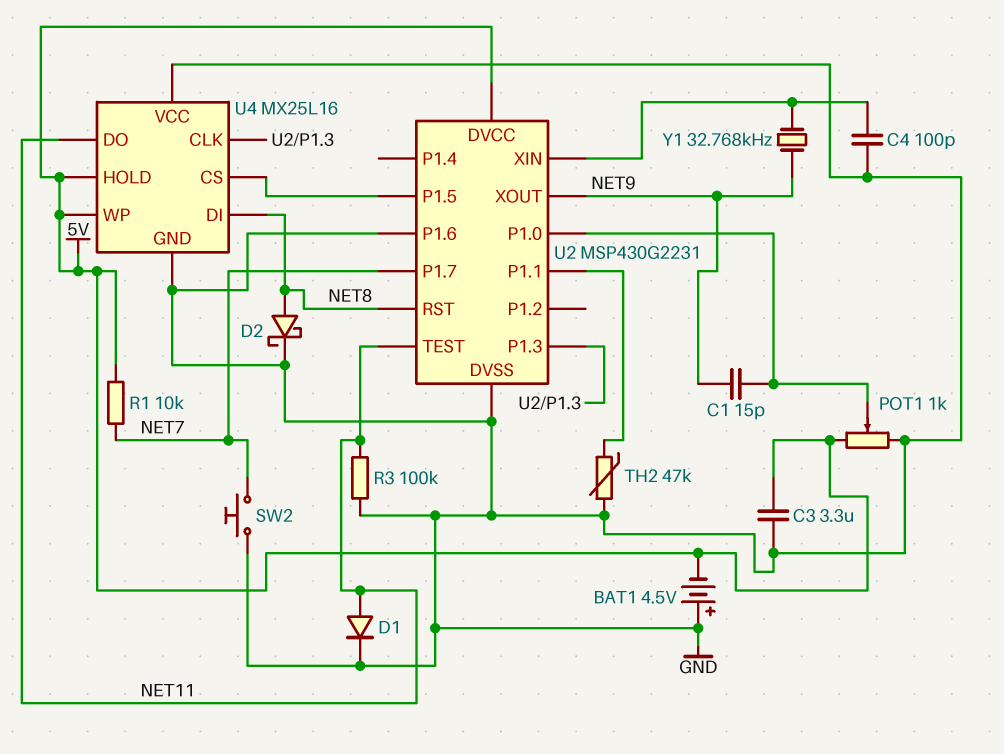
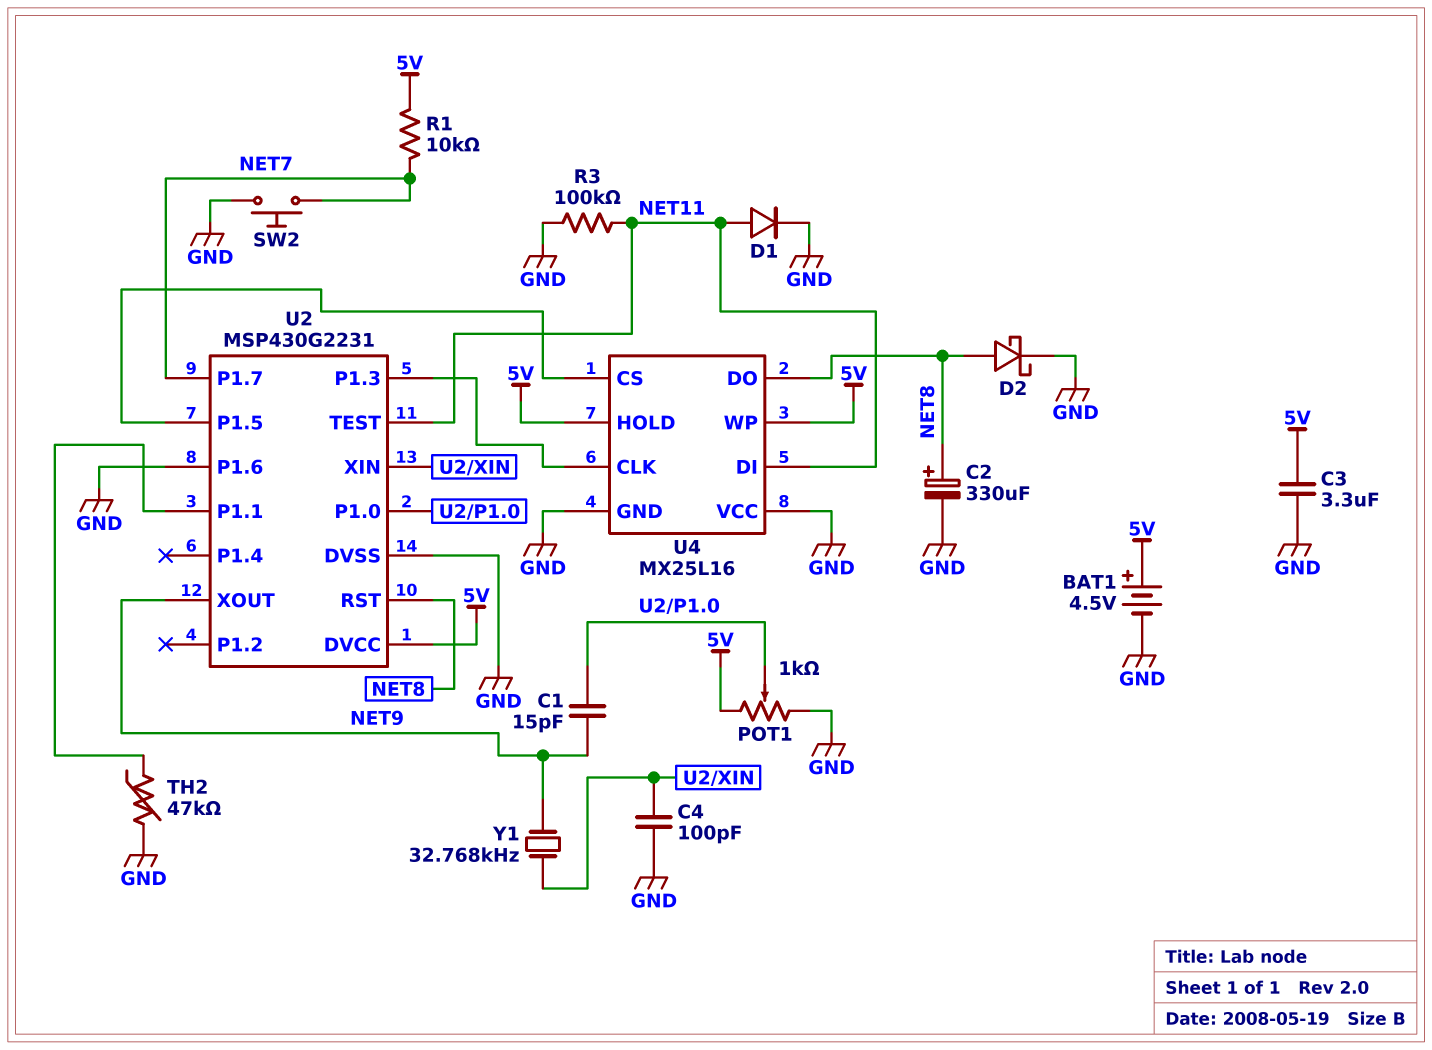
BAT1: 4.5V (plus GND, minus 5V) -> 4.5V (plus 5V, minus GND)
C2: none -> 330uF (plus NET8, minus GND)
U4 pin DI: NET8 -> NET11
U4 pin DO: NET11 -> NET8

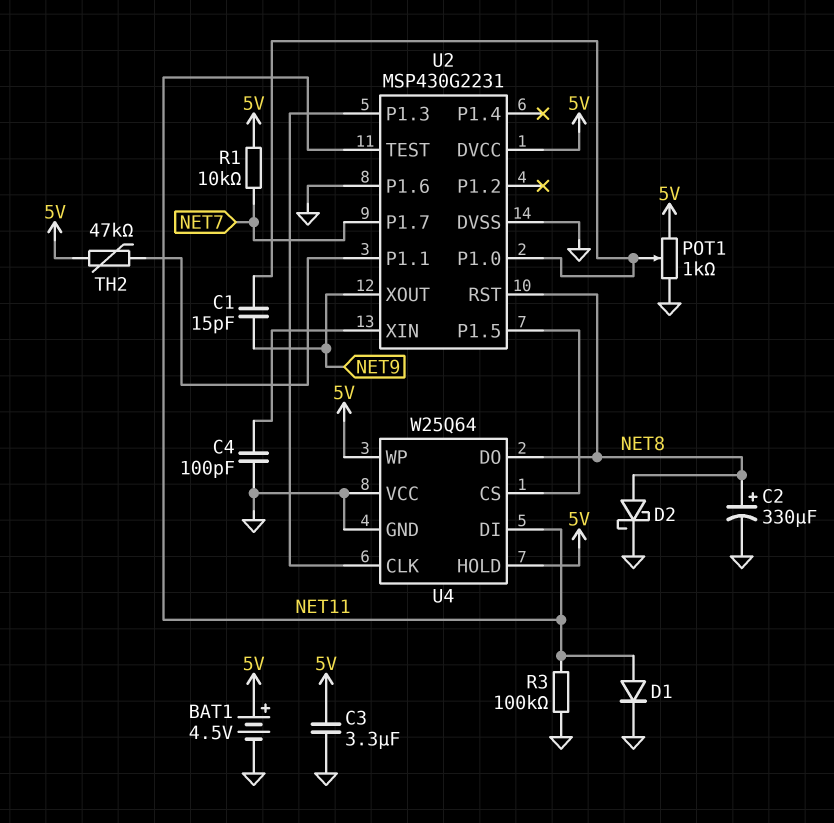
SW2: button (GND, NET7) -> none
TH2: 47k (GND, U2/P1.1) -> 47k (5V, U2/P1.1)
U4: MX25L16 -> W25Q64
Y1: 32.768kHz (NET9, U2/XIN) -> none

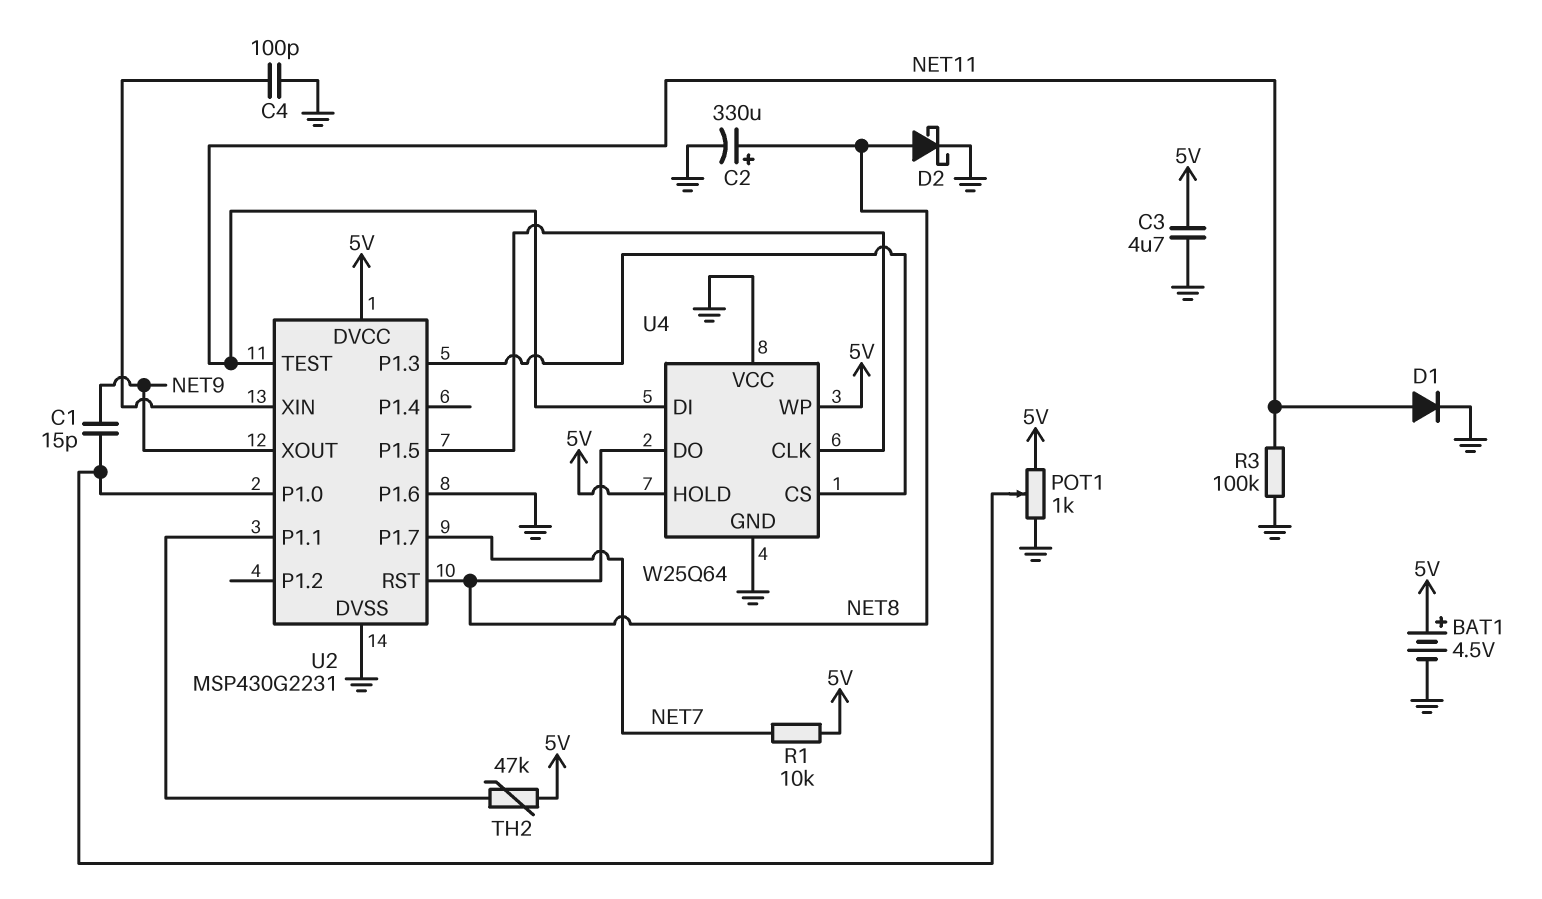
C3: 3.3uF (5V, GND) -> 4.7uF (5V, GND)
U4 pin CLK: U2/P1.3 -> U2/P1.5
U4 pin CS: U2/P1.5 -> U2/P1.3

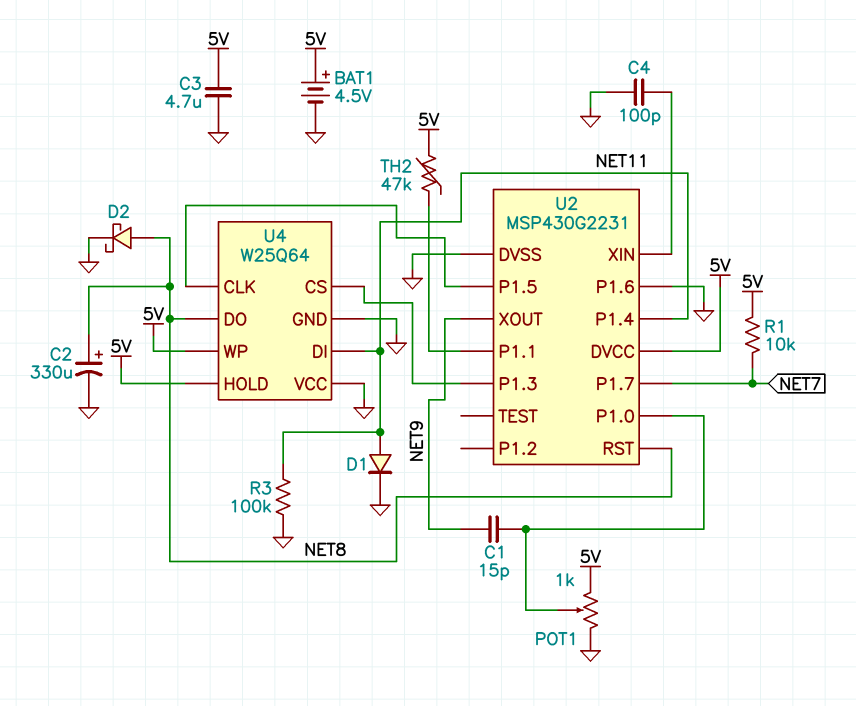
U2 pin P1.4: none -> NET11
U2 pin TEST: NET11 -> none

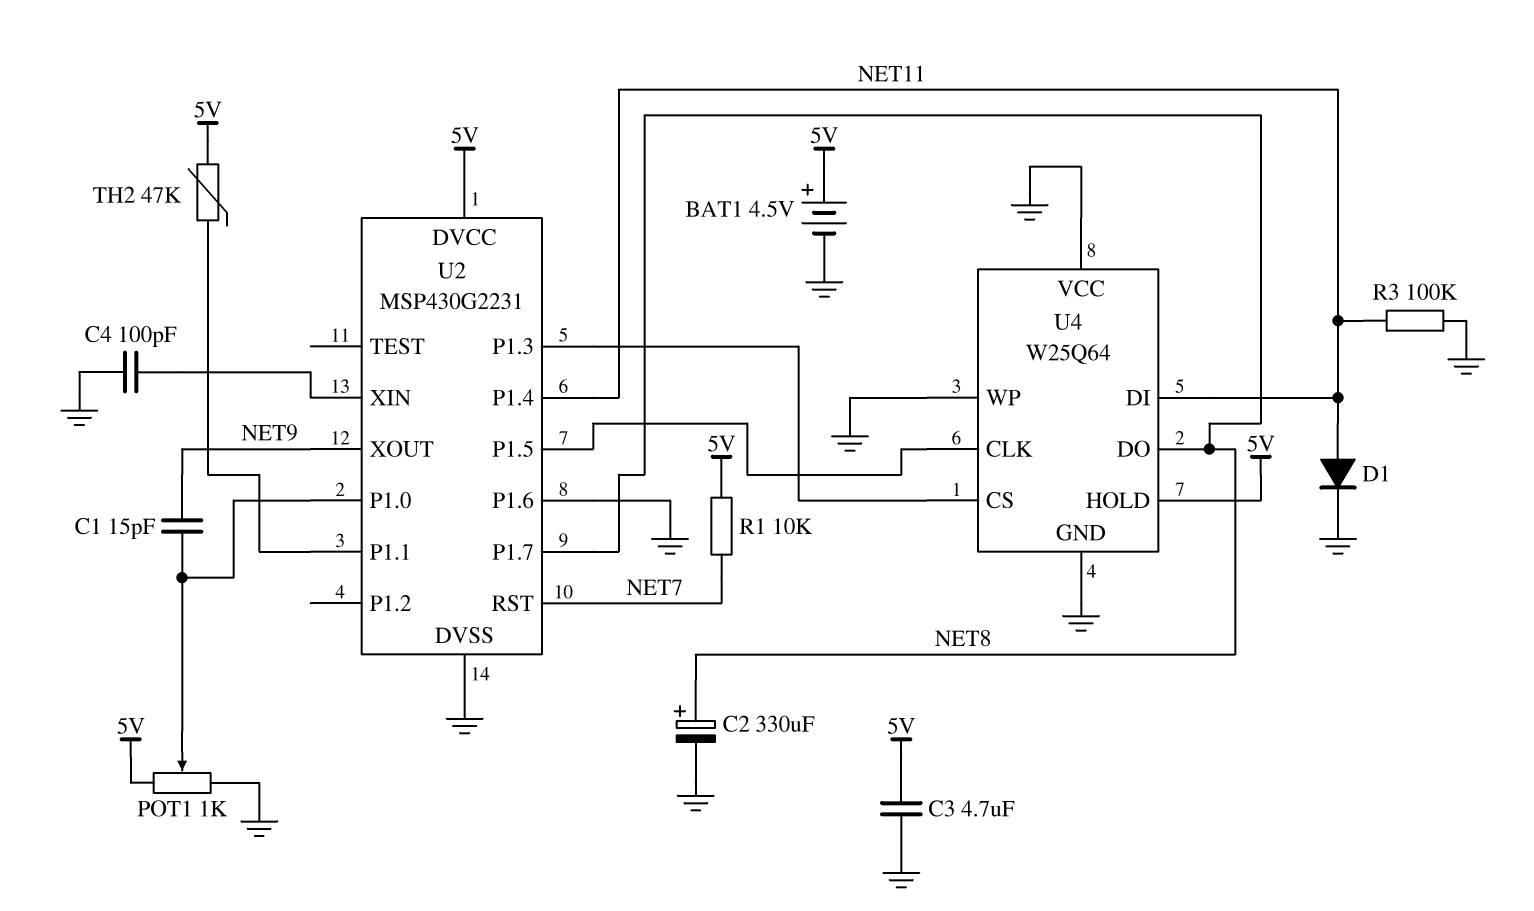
D2: schottky (A NET8, K GND) -> none
U2 pin P1.7: NET7 -> NET8
U2 pin RST: NET8 -> NET7
U4 pin WP: 5V -> GND

